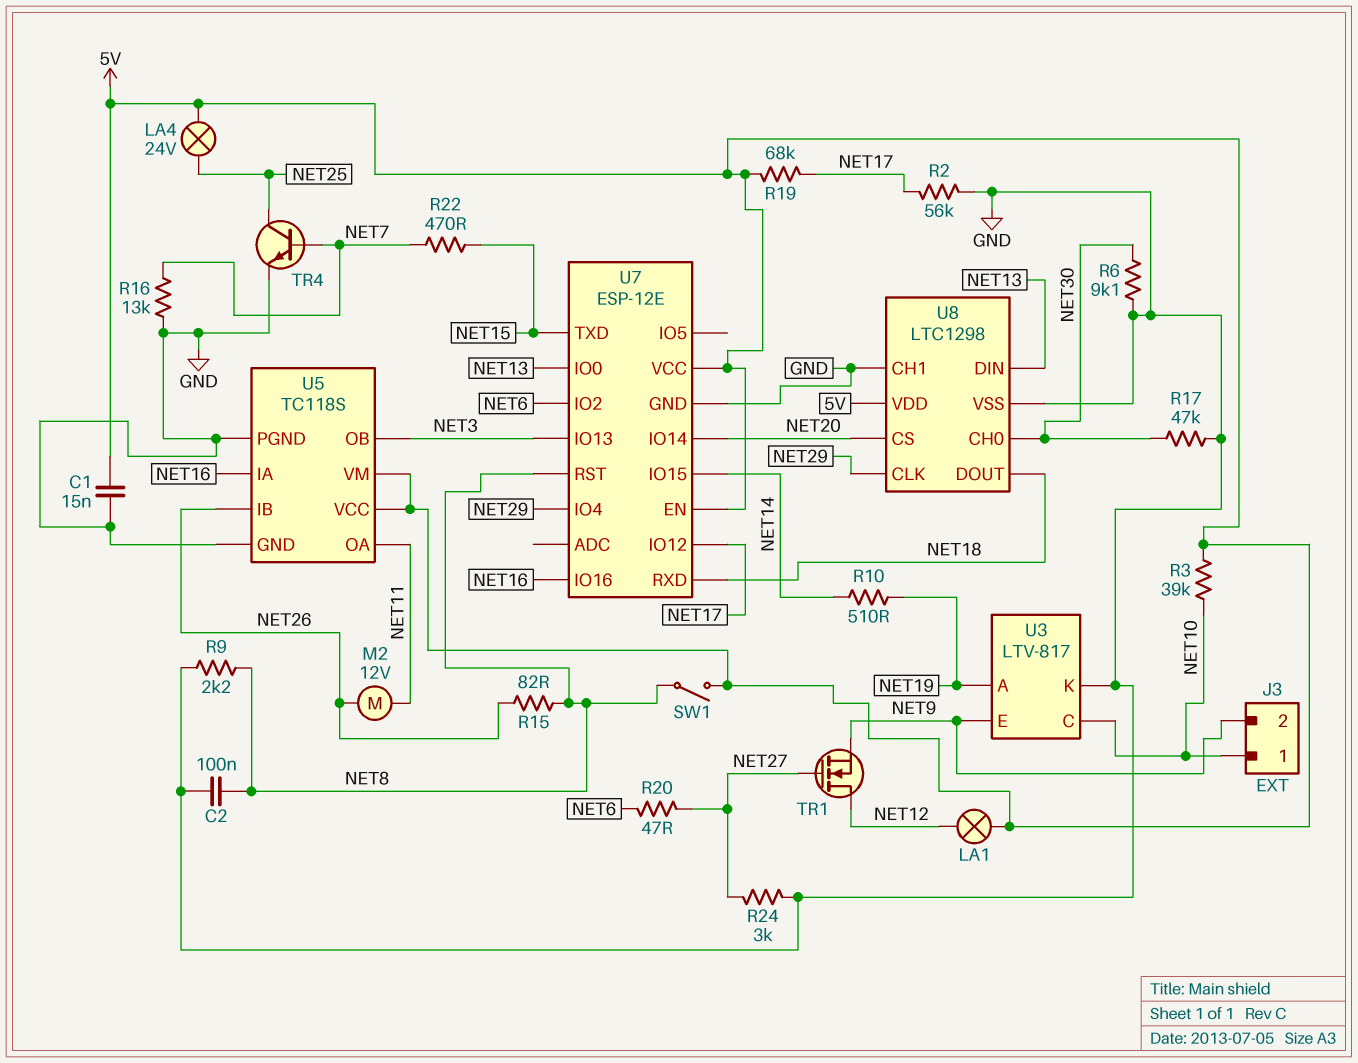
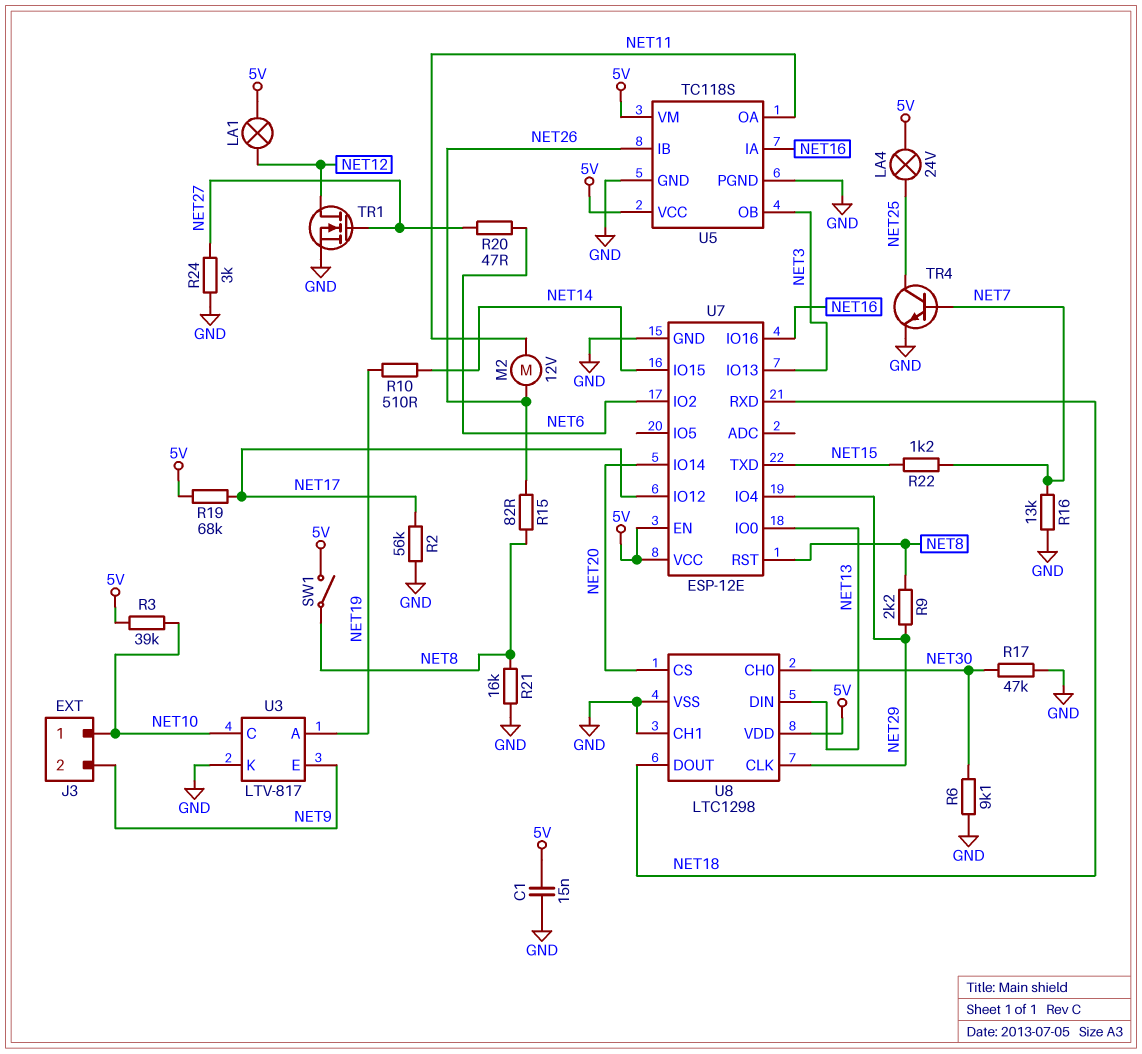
C2: 100nF (GND, NET8) -> none
R9: 2.2k (GND, NET8) -> 2.2k (NET8, NET29)
R21: none -> 16k (GND, NET8)
R22: 470 (NET7, NET15) -> 1.2k (NET7, NET15)
TR1: NMOS (G NET27, D NET12, S NET9) -> NMOS (G NET27, D NET12, S GND)

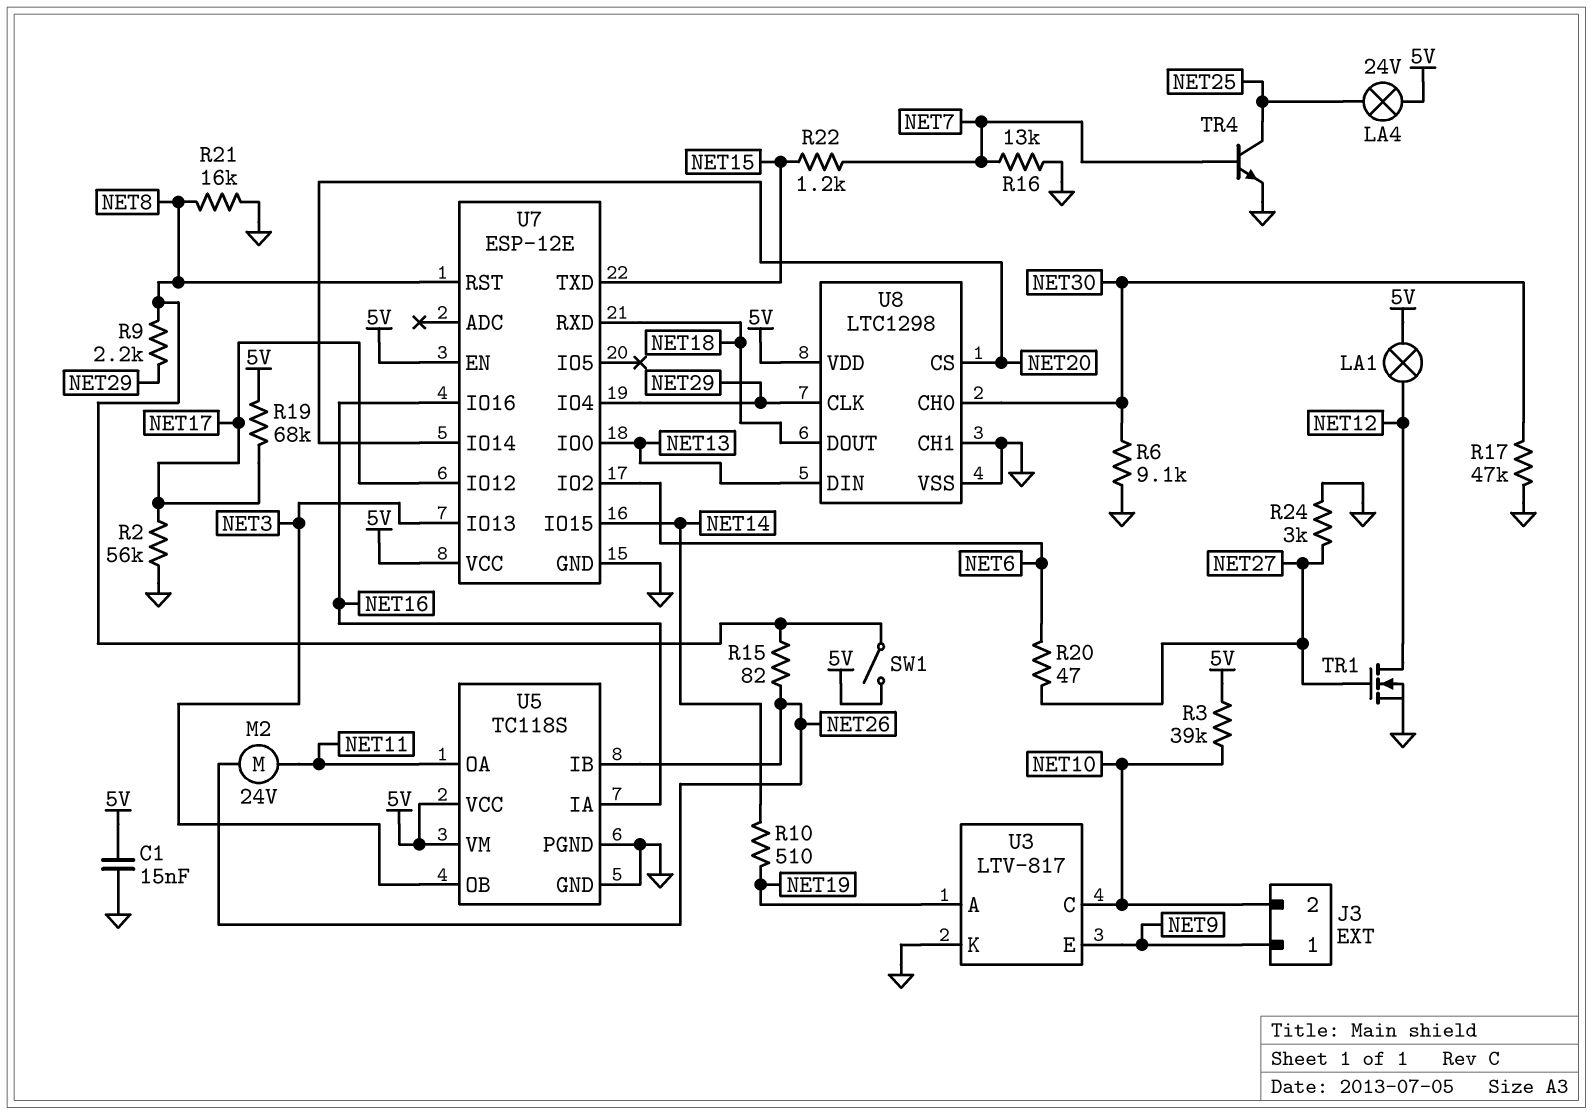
J3 pin 1: NET10 -> NET9
J3 pin 2: NET9 -> NET10
M2: motor 12V (NET11, NET26) -> motor 24V (NET11, NET26)

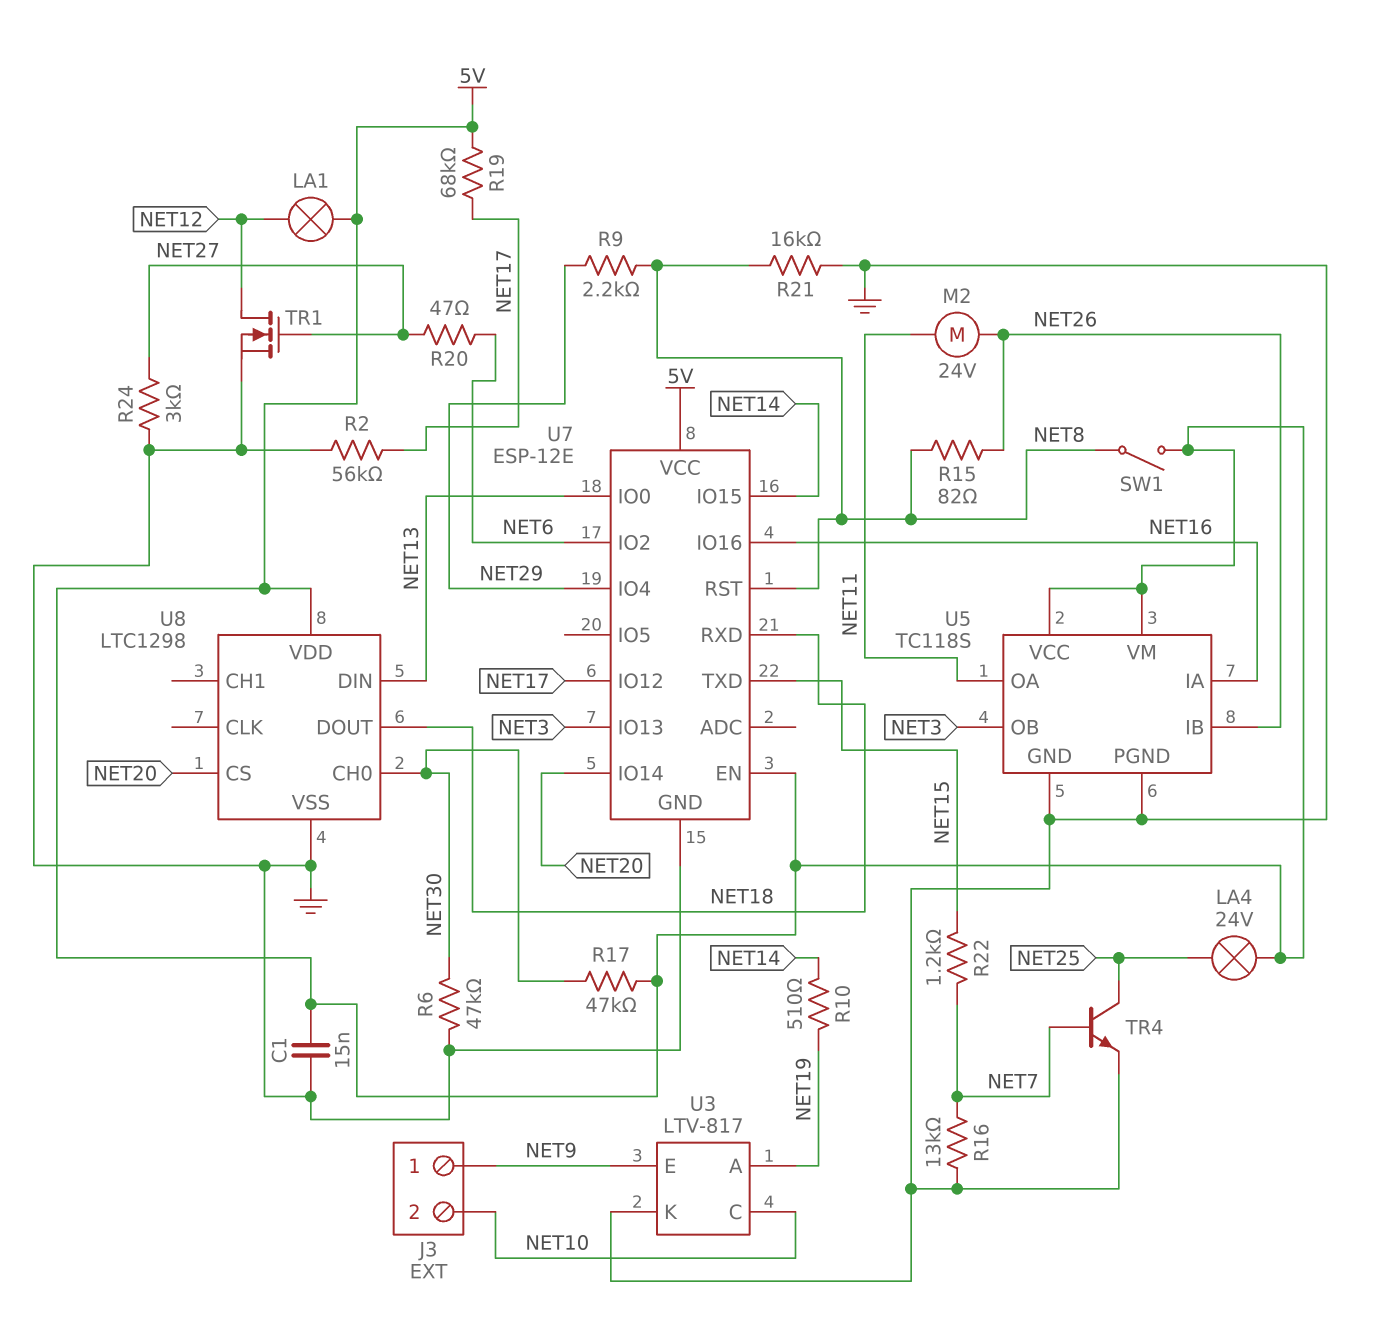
R3: 39k (5V, NET10) -> none
R6: 9.1k (GND, NET30) -> 47k (GND, NET30)
R17: 47k (GND, NET30) -> 47k (5V, NET30)
U8 pin CH1: GND -> none
U8 pin CLK: NET29 -> none

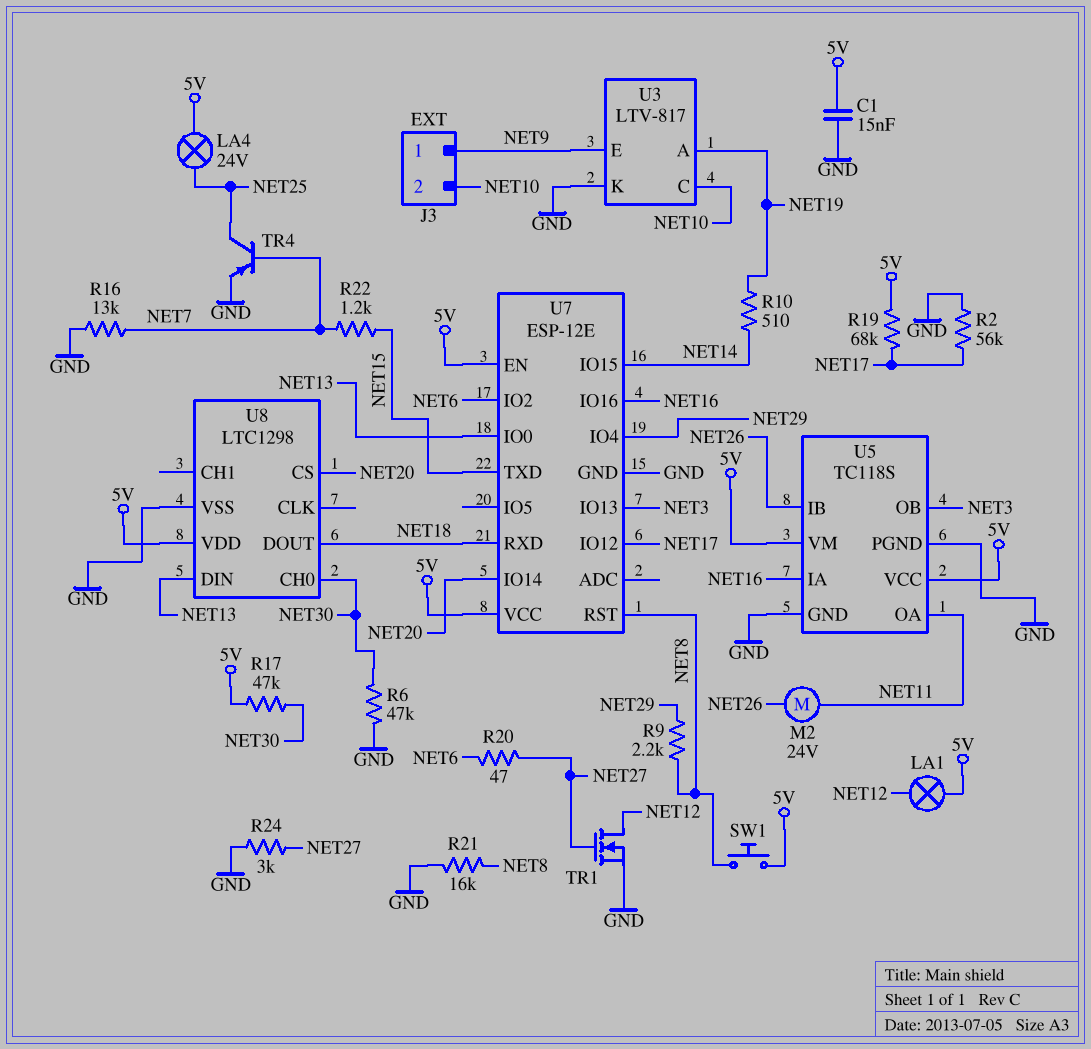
R15: 82 (NET8, NET26) -> none
SW1: switch (5V, NET8) -> button (5V, NET8)
TR4: NPN (B NET7, C NET25, E GND) -> PNP (B NET7, C NET25, E GND)

